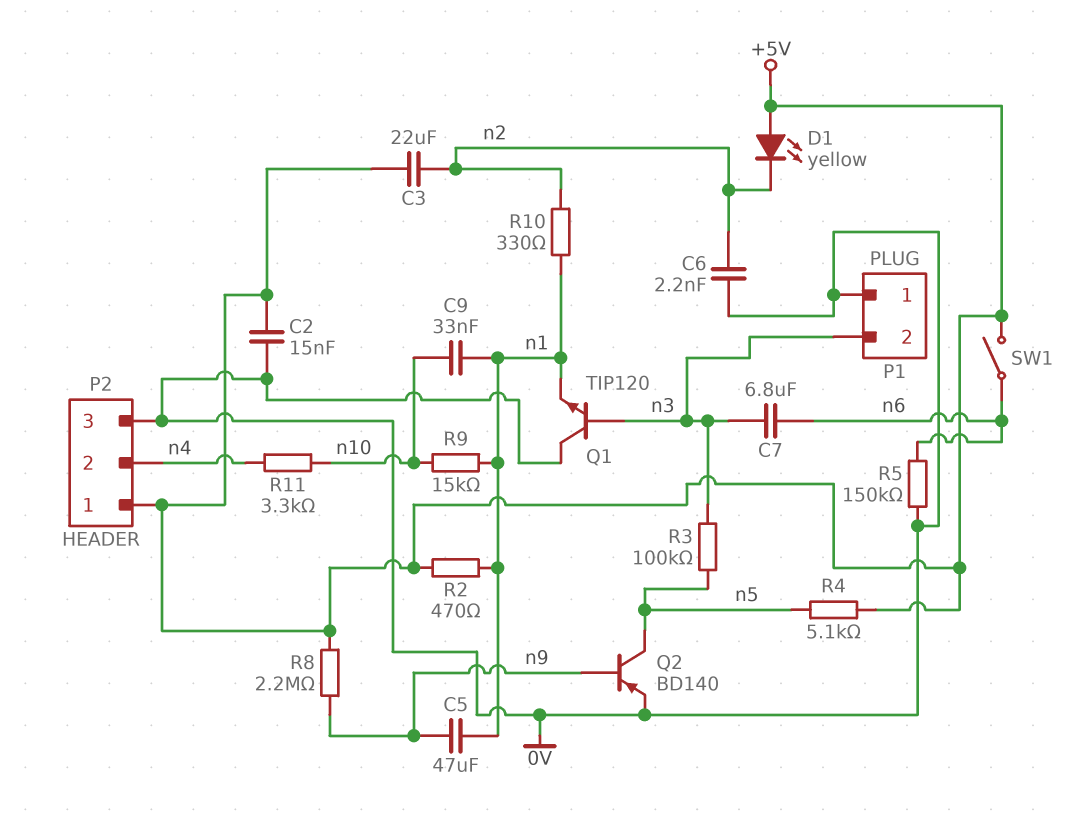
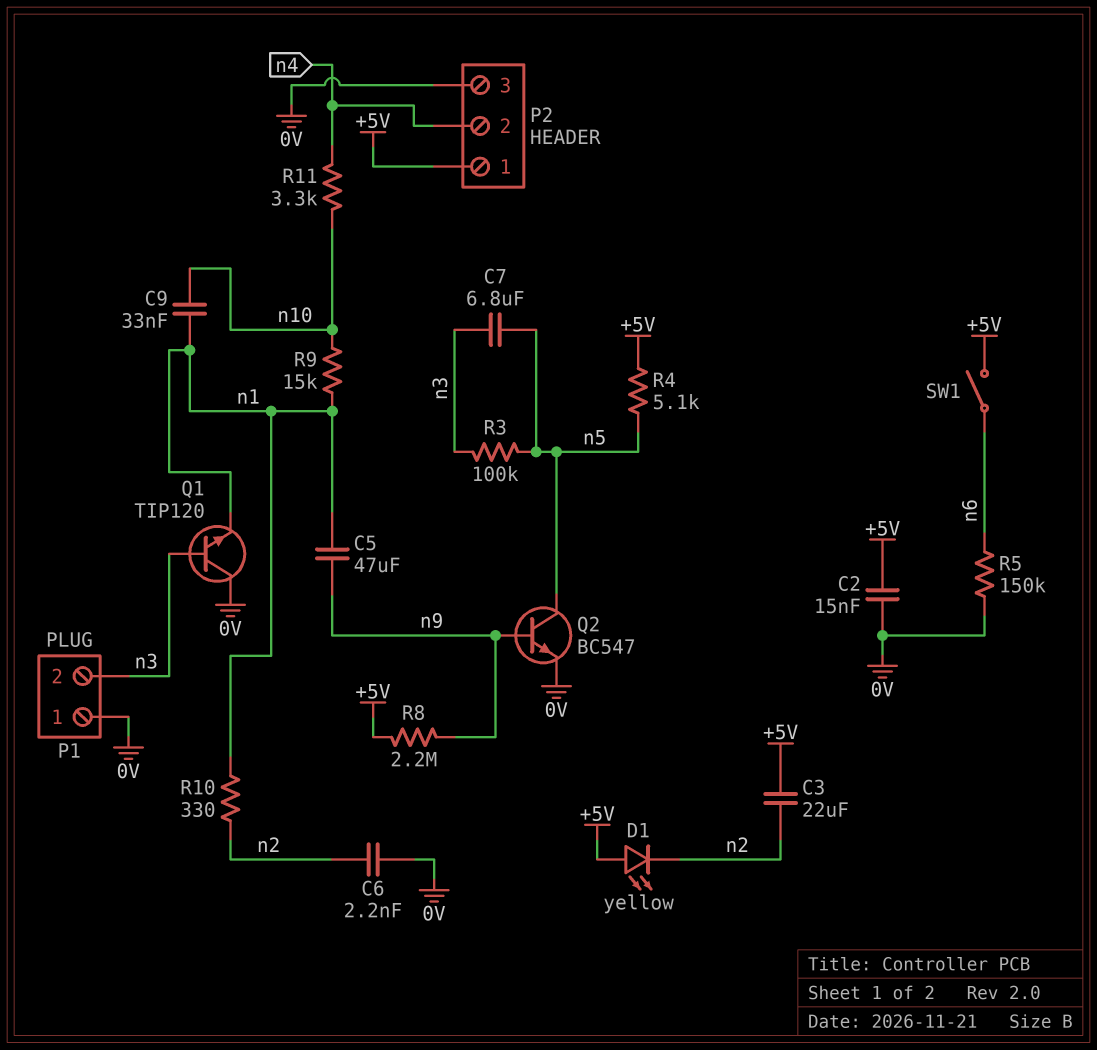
C7: 6.8uF (n3, n6) -> 6.8uF (n3, n5)
Q2: PNP BD140 (B n9, C n5, E 0V) -> NPN BC547 (B n9, C n5, E 0V)
R2: 470 (+5V, n1) -> none

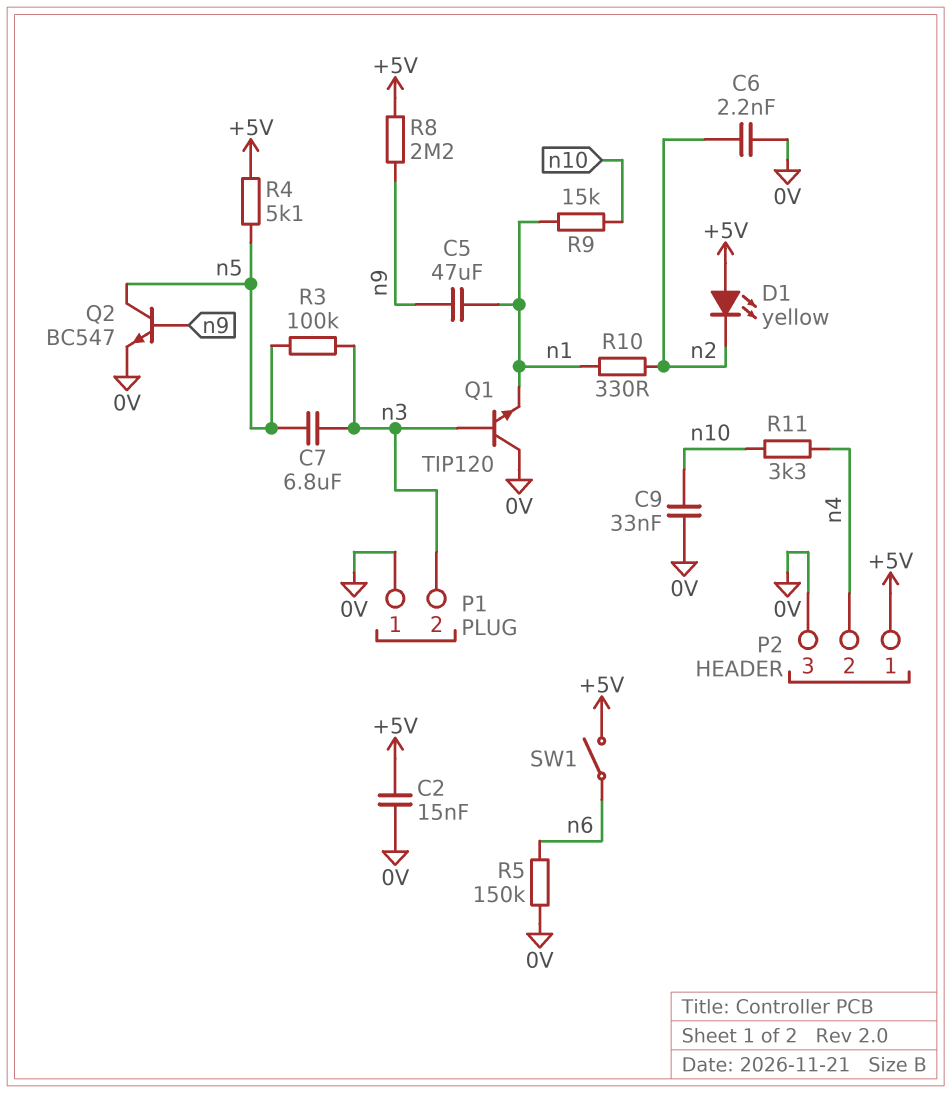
C3: 22uF (+5V, n2) -> none
C9: 33nF (n1, n10) -> 33nF (0V, n10)

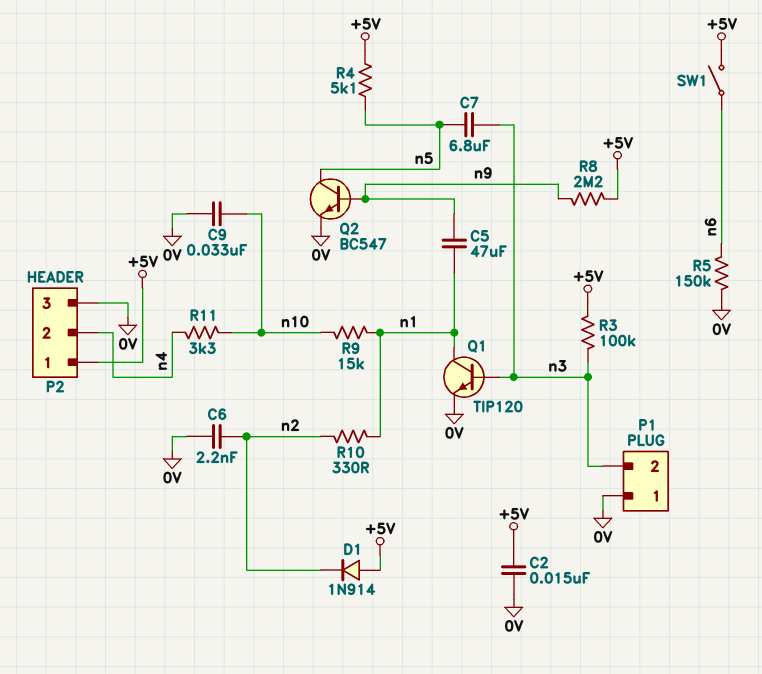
D1: LED yellow (A +5V, K n2) -> diode 1N914 (A +5V, K n2)
Q1: NPN TIP120 (B n3, C 0V, E n1) -> NPN TIP120 (B n3, C n1, E 0V)
R3: 100k (n3, n5) -> 100k (+5V, n3)

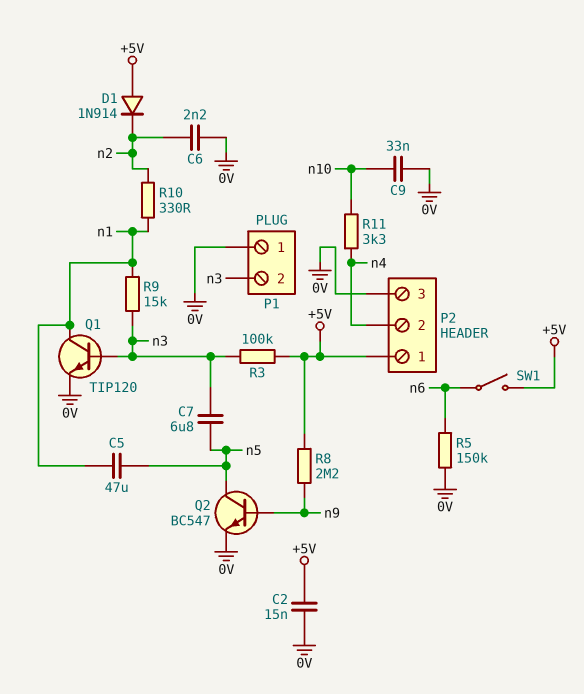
C5: 47uF (n1, n9) -> 47uF (n1, n5)
R4: 5.1k (+5V, n5) -> none
R9: 15k (n1, n10) -> 15k (n1, n3)

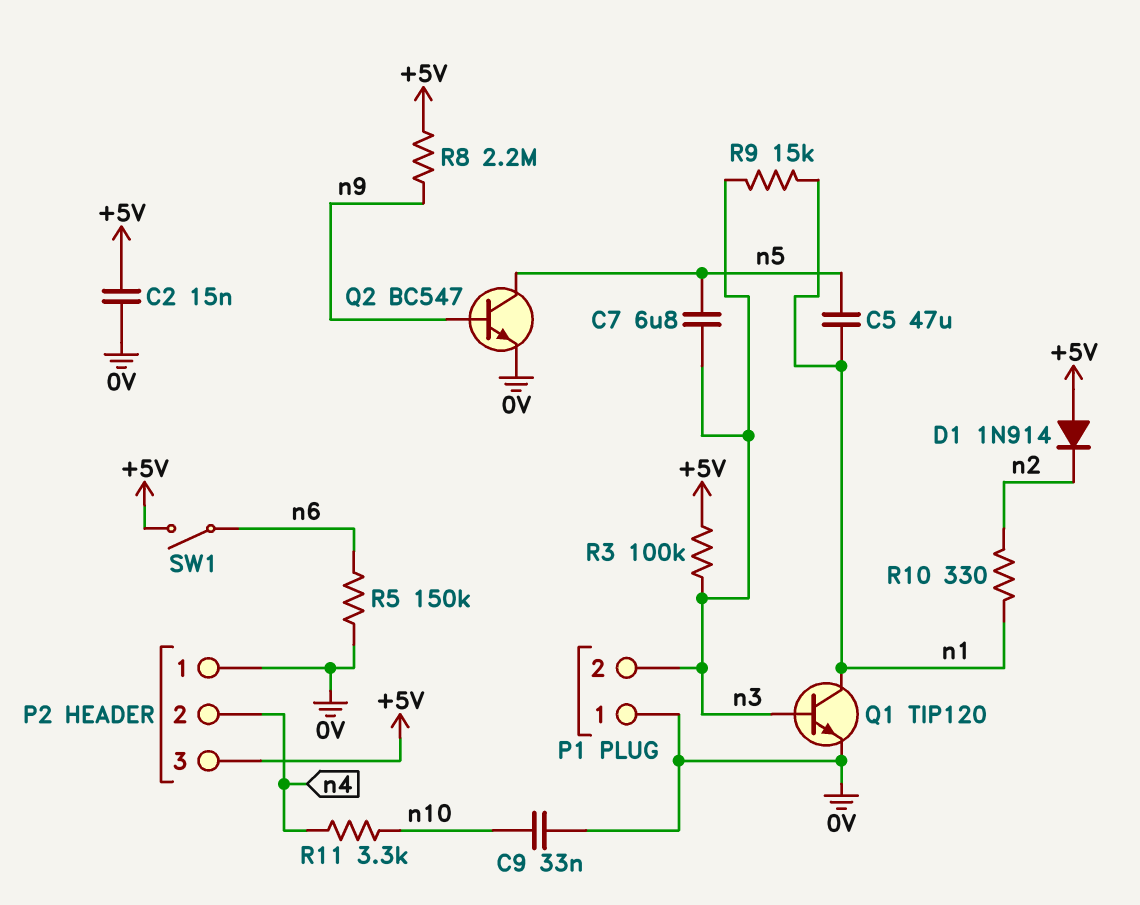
C6: 2.2nF (0V, n2) -> none
P2 pin 1: +5V -> 0V
P2 pin 3: 0V -> +5V

